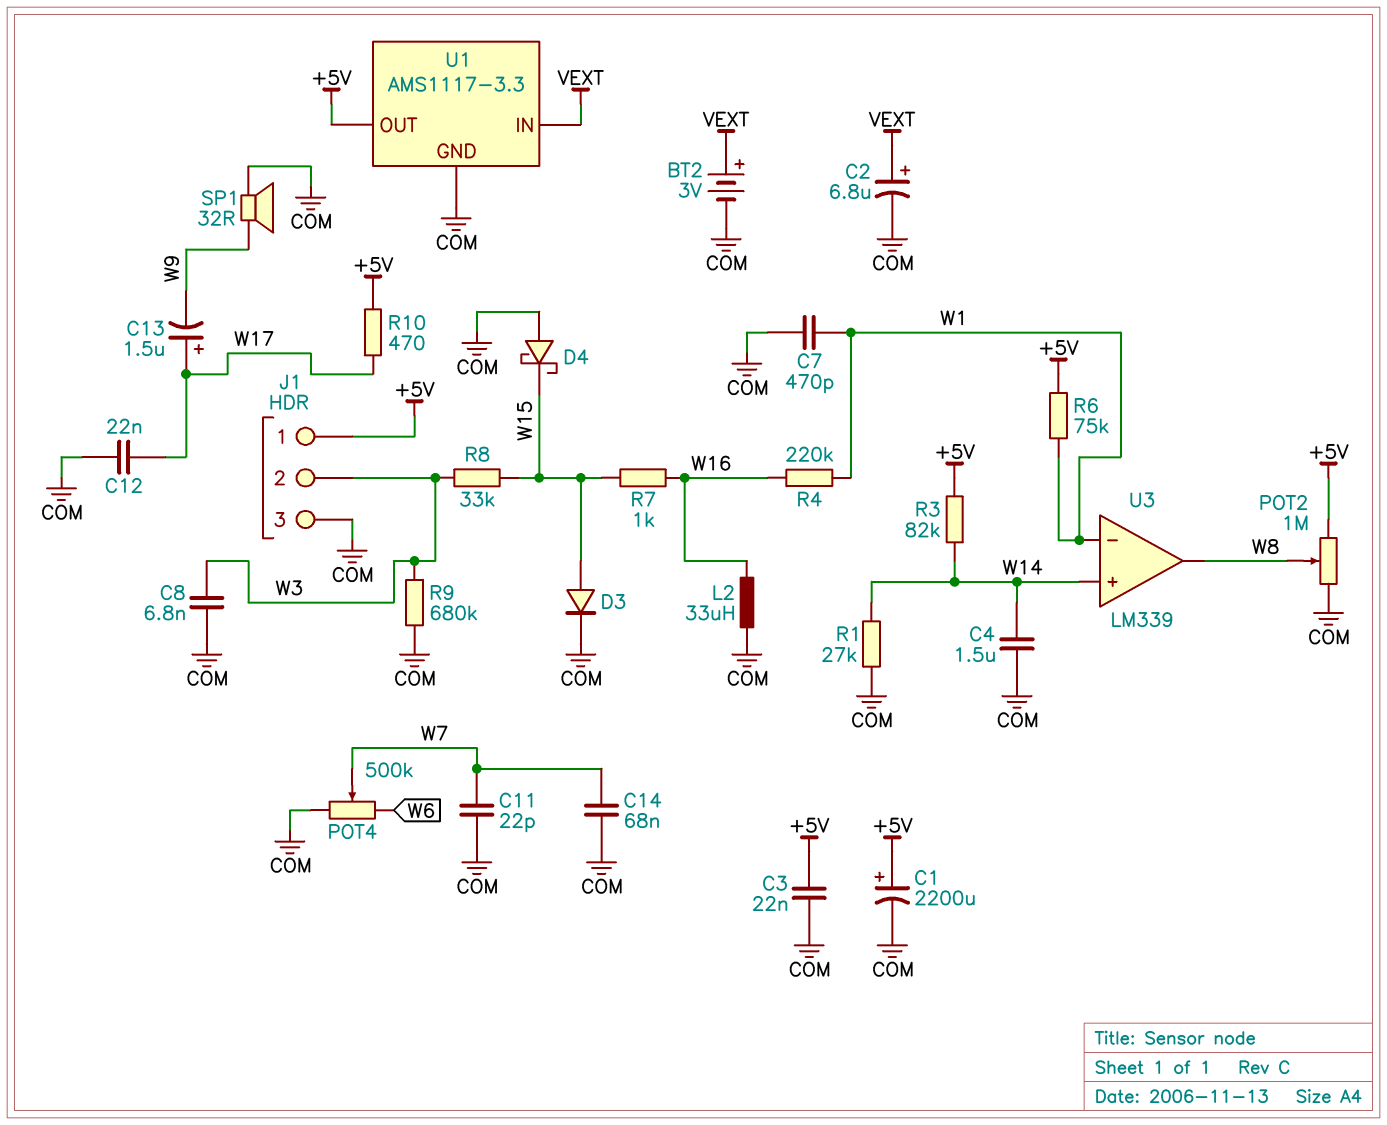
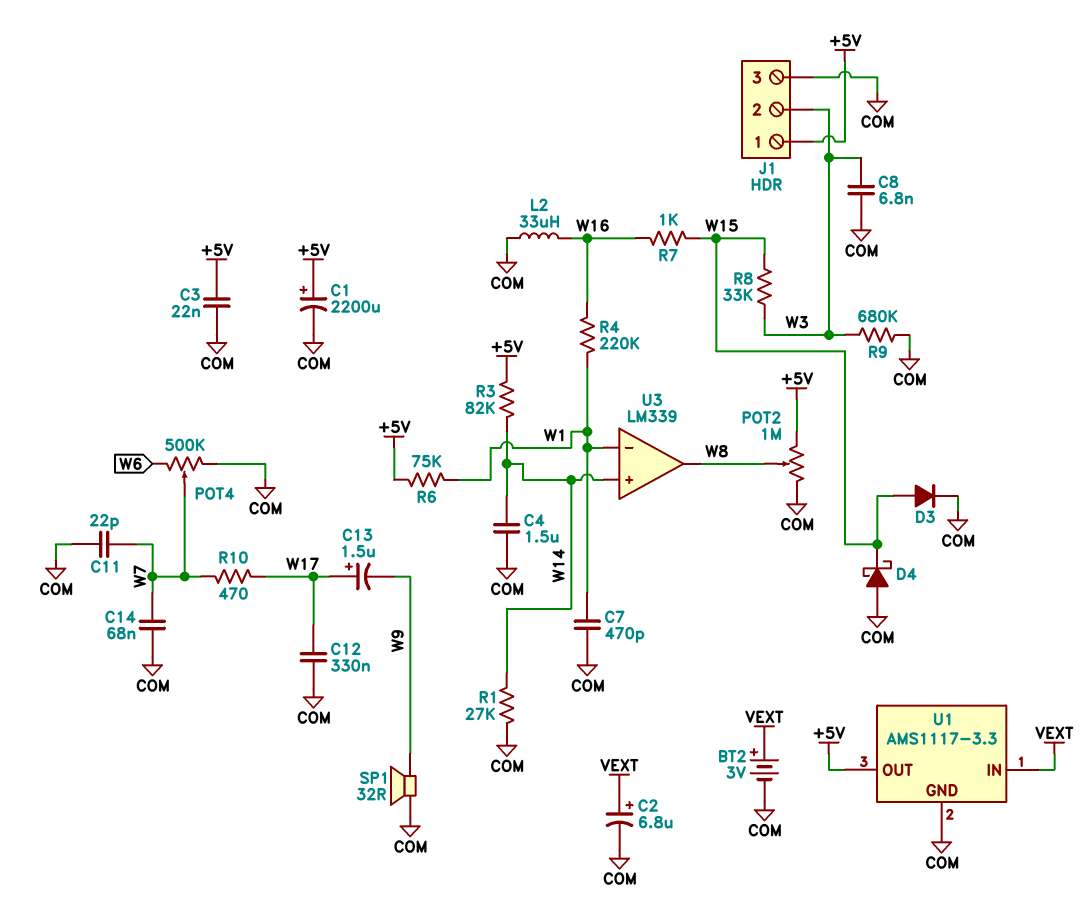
C12: 22nF (COM, W17) -> 330nF (COM, W17)
R10: 470 (+5V, W17) -> 470 (W7, W17)

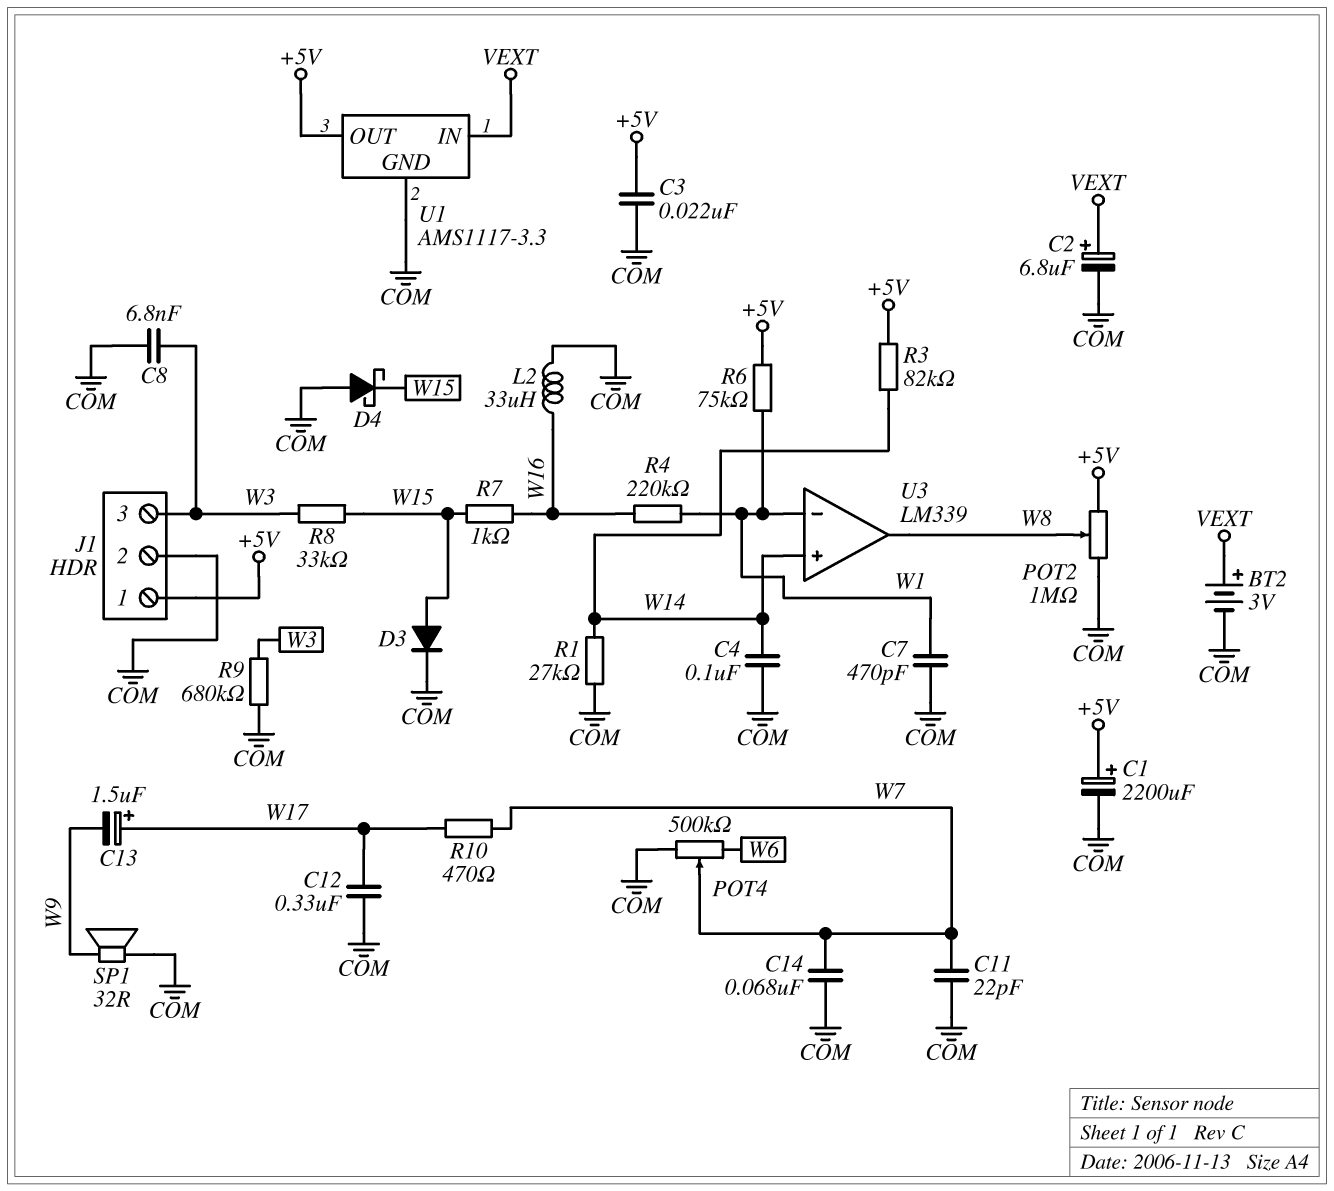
C4: 1.5uF (COM, W14) -> 100nF (COM, W14)
J1 pin 2: W3 -> COM
J1 pin 3: COM -> W3

